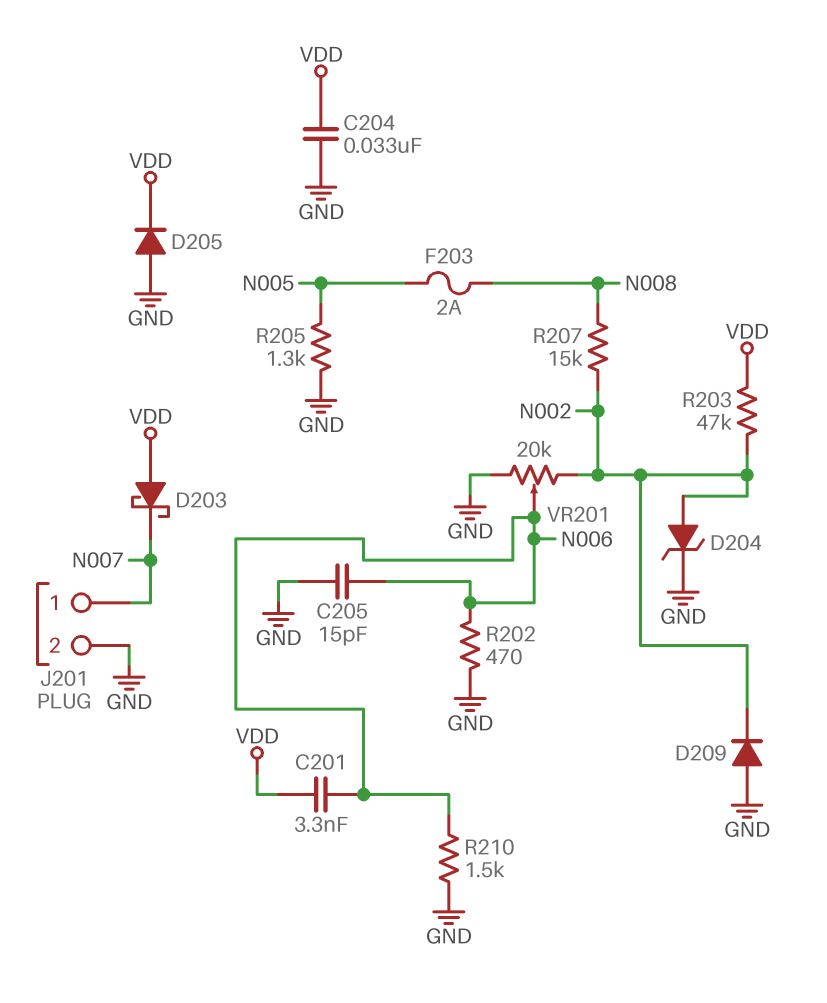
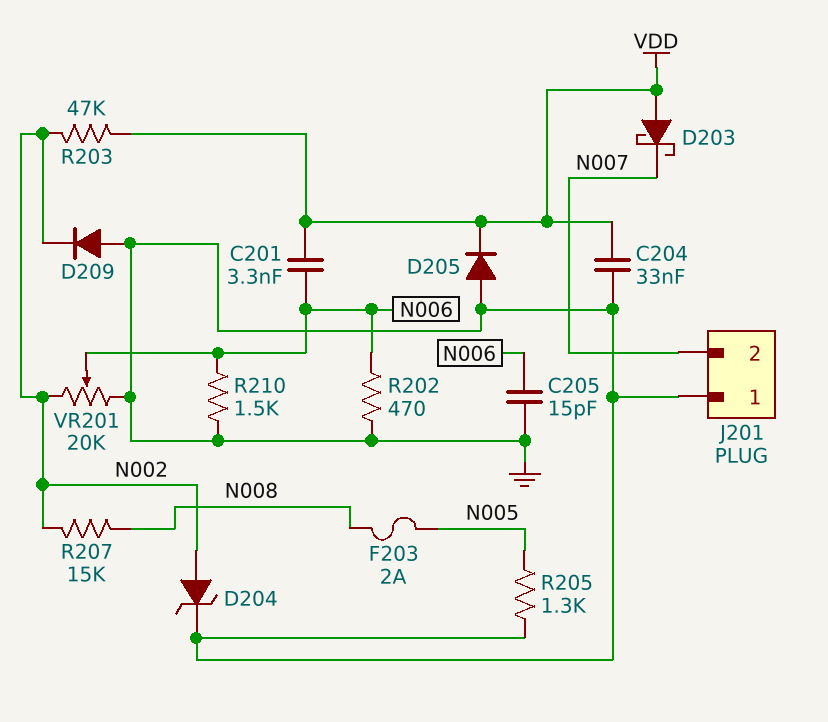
J201 pin 1: N007 -> GND
J201 pin 2: GND -> N007

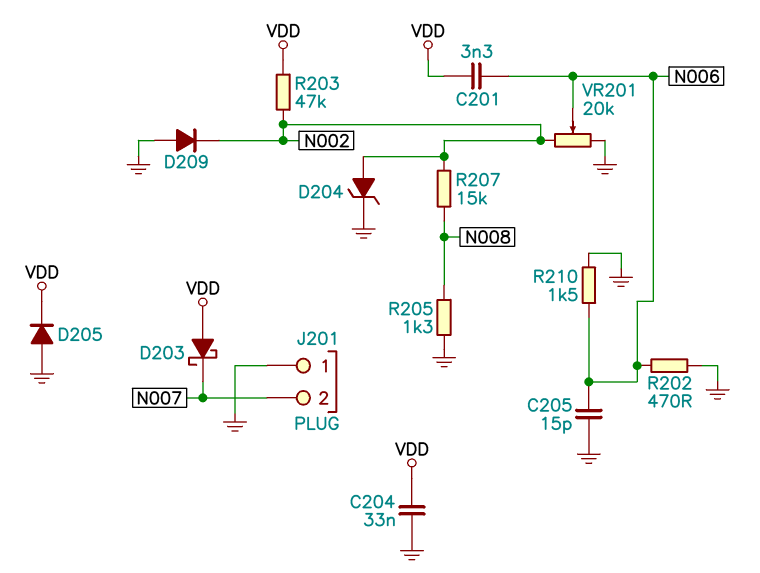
F203: 2A (N005, N008) -> none
R205: 1.3k (GND, N005) -> 1.3k (GND, N008)

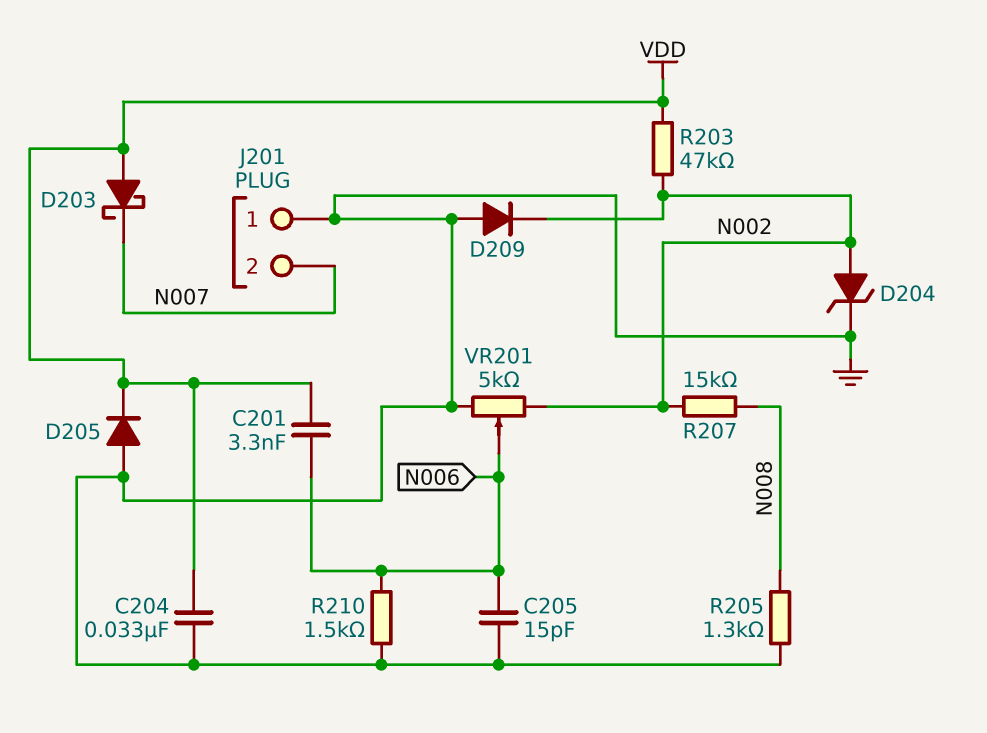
R202: 470 (GND, N006) -> none
VR201: 20k (GND, N002, wiper N006) -> 5k (GND, N002, wiper N006)

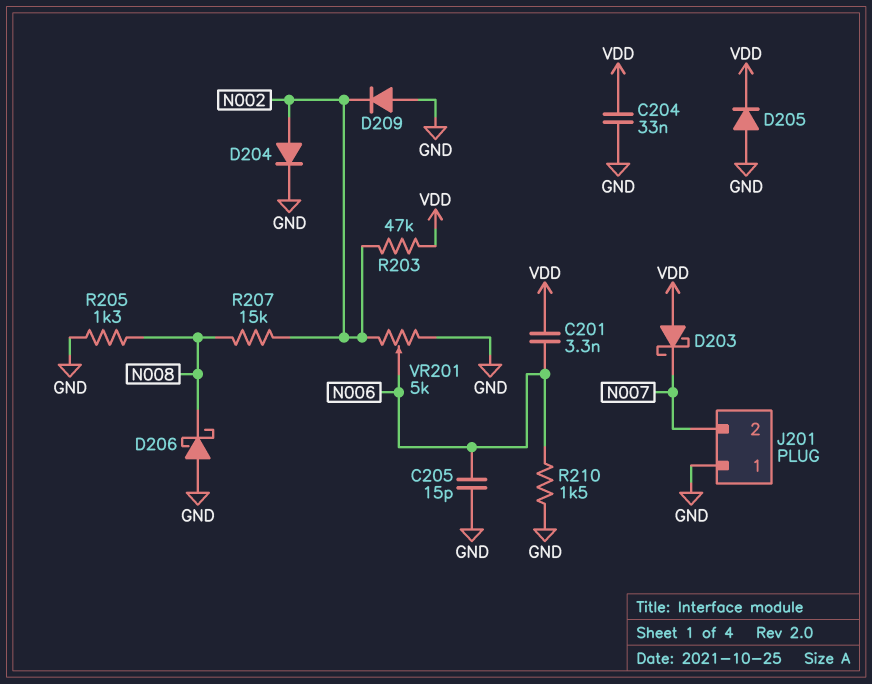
D204: zener (A N002, K GND) -> diode (A N002, K GND)
D206: none -> schottky (A GND, K N008)

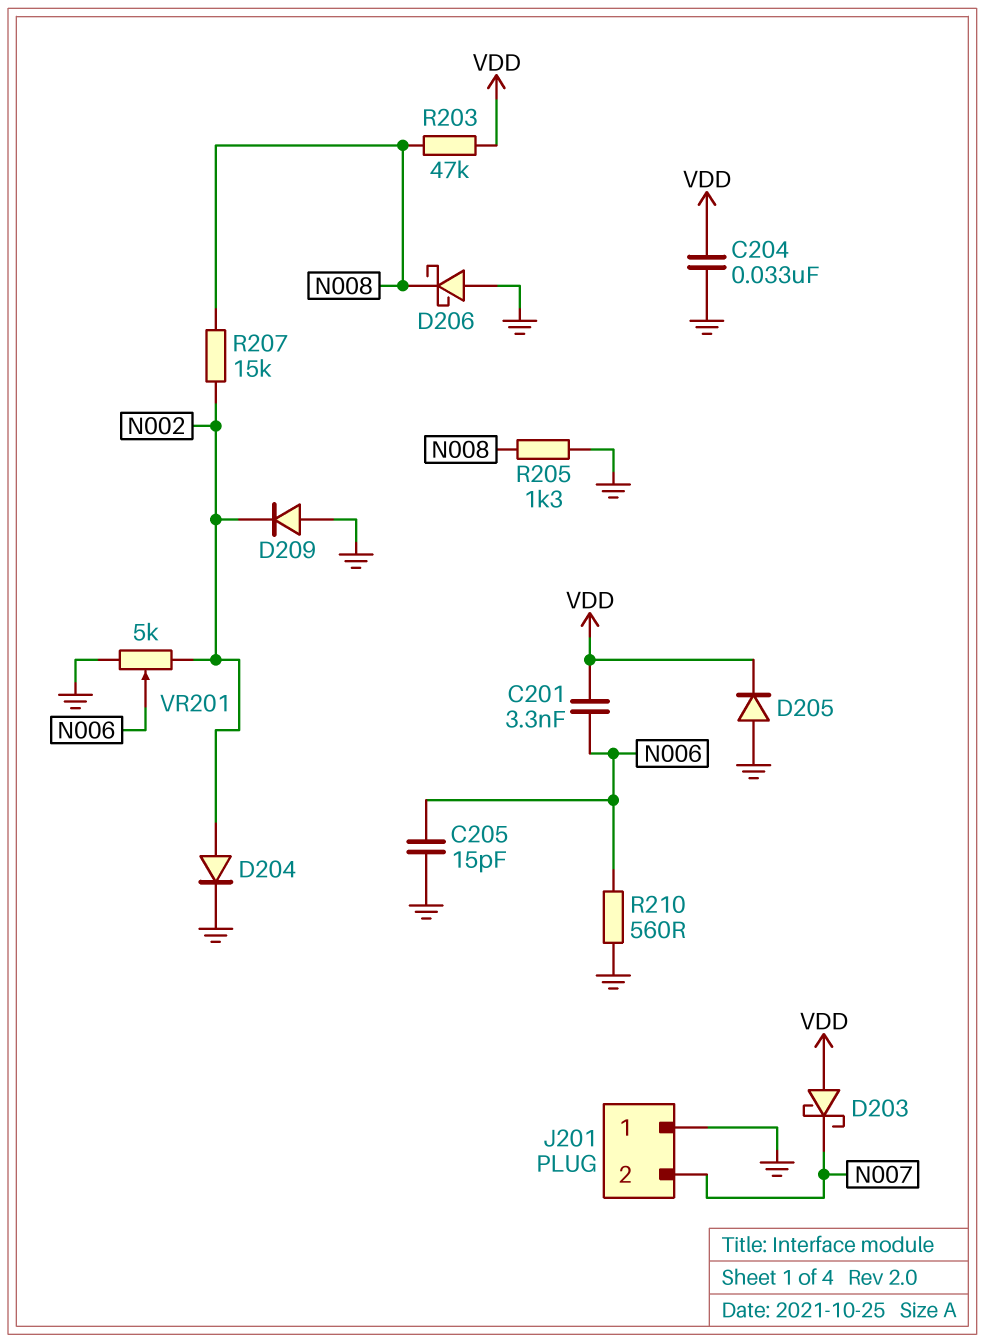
R203: 47k (N002, VDD) -> 47k (N008, VDD)
R210: 1.5k (GND, N006) -> 560 (GND, N006)

